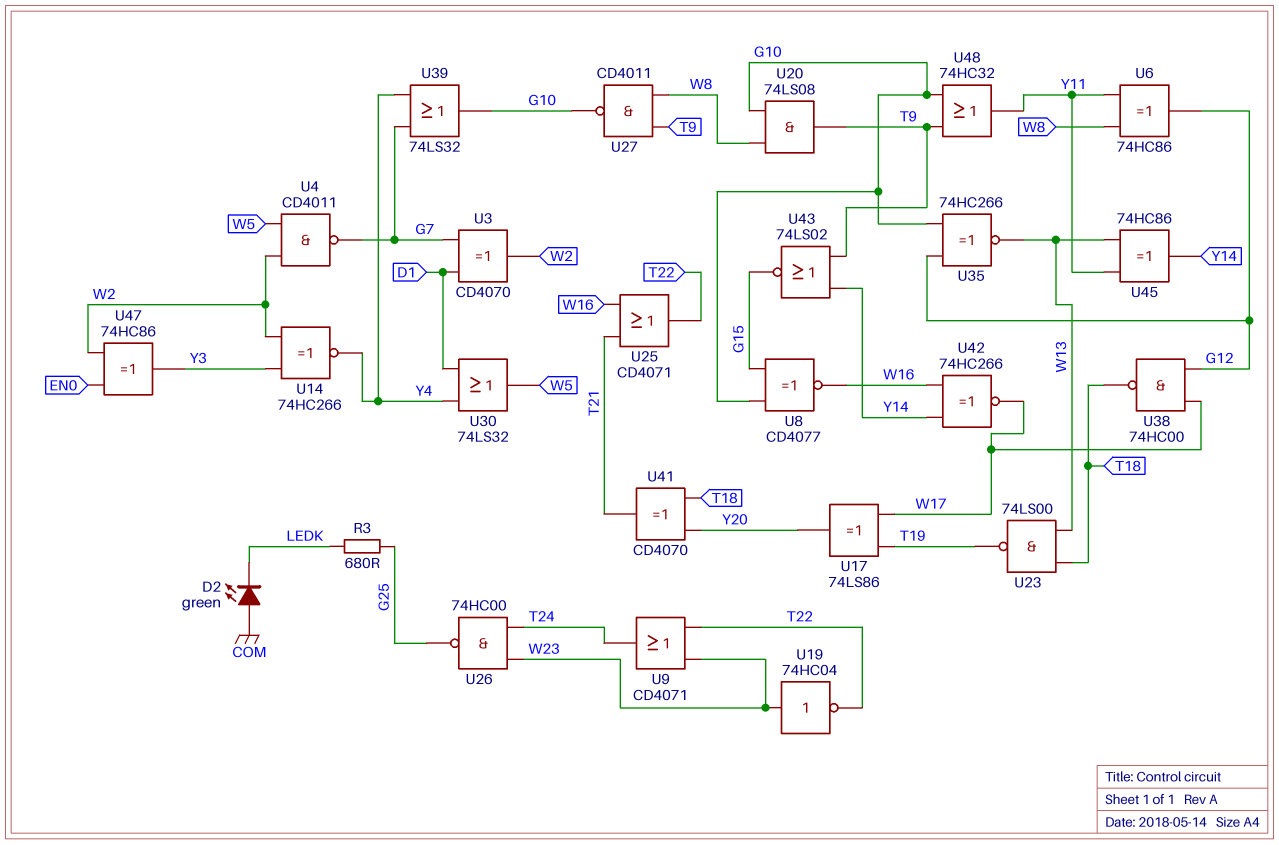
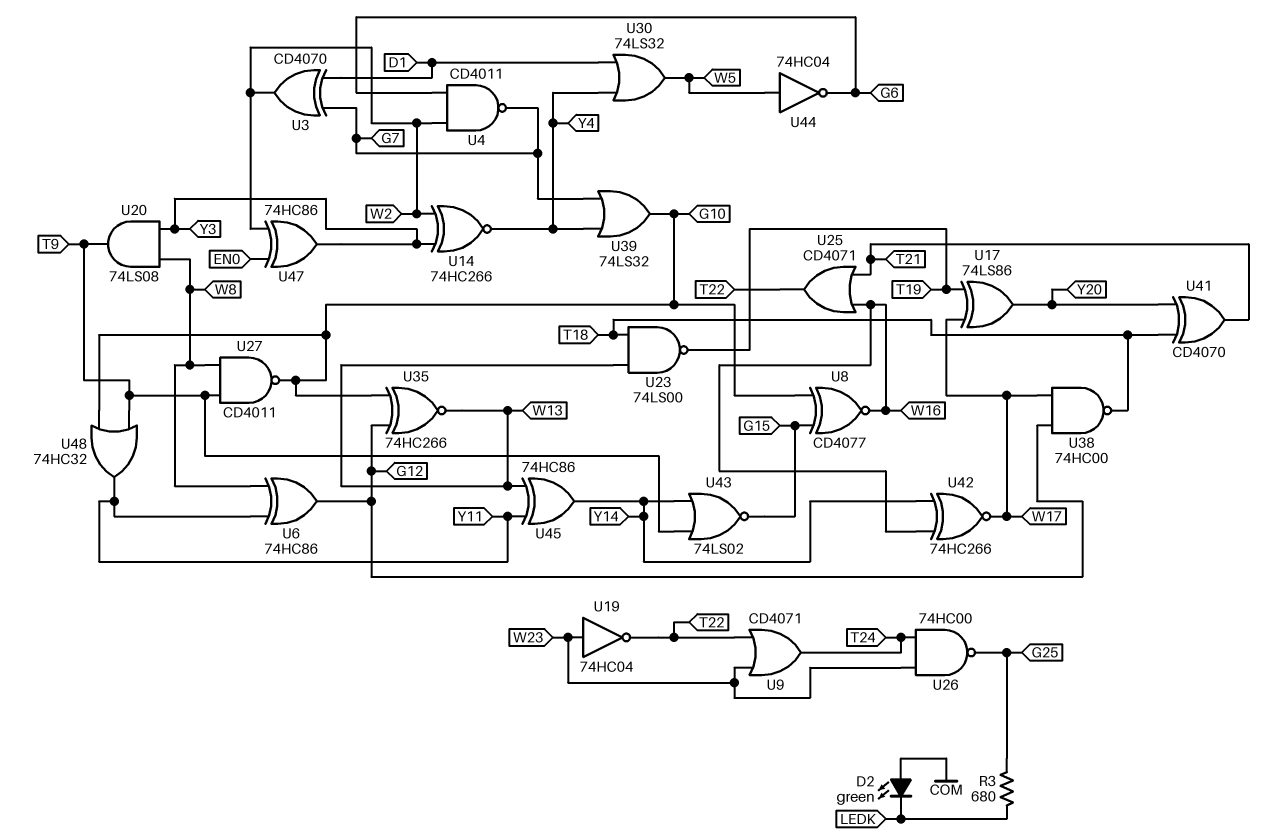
U4: NAND CD4011 (in W2, in W5, out G7) -> NAND CD4011 (in G6, in W2, out G7)
U20: AND 74LS08 (in G10, in W8, out T9) -> AND 74LS08 (in W8, in Y3, out T9)
U44: none -> NOT 74HC04 (in W5, out G6)

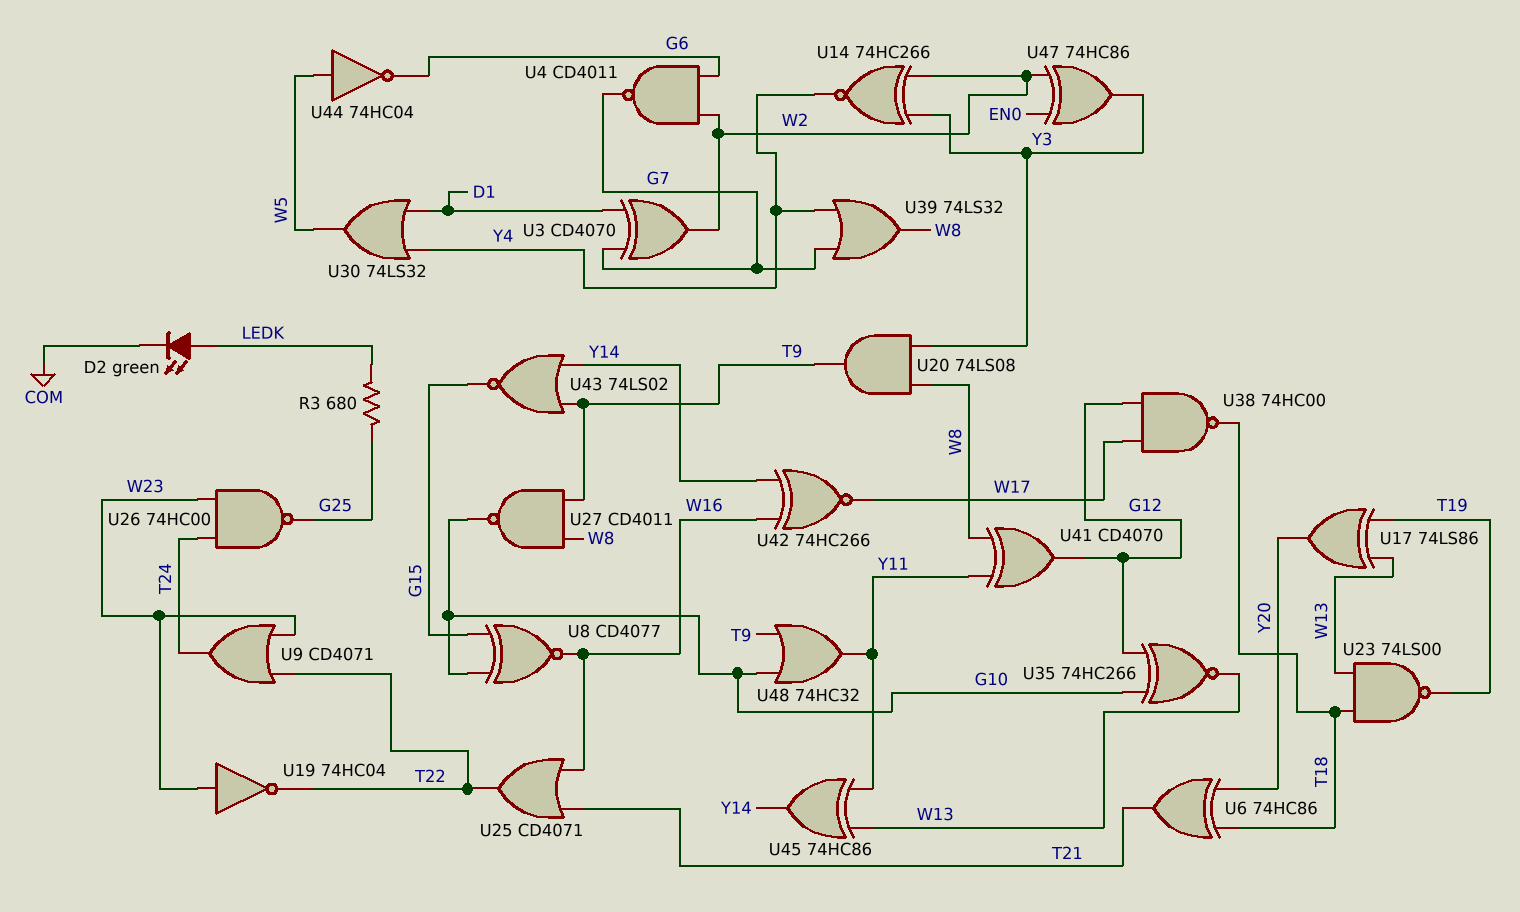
D2: LED green (A COM, K LEDK) -> LED green (A LEDK, K COM)
U6: XOR 74HC86 (in W8, in Y11, out G12) -> XOR 74HC86 (in T18, in Y20, out T21)
U17: XOR 74LS86 (in T19, in W17, out Y20) -> XOR 74LS86 (in T19, in W13, out Y20)
U39: OR 74LS32 (in G7, in Y4, out G10) -> OR 74LS32 (in G7, in Y4, out W8)
U41: XOR CD4070 (in T18, in Y20, out T21) -> XOR CD4070 (in W8, in Y11, out G12)

